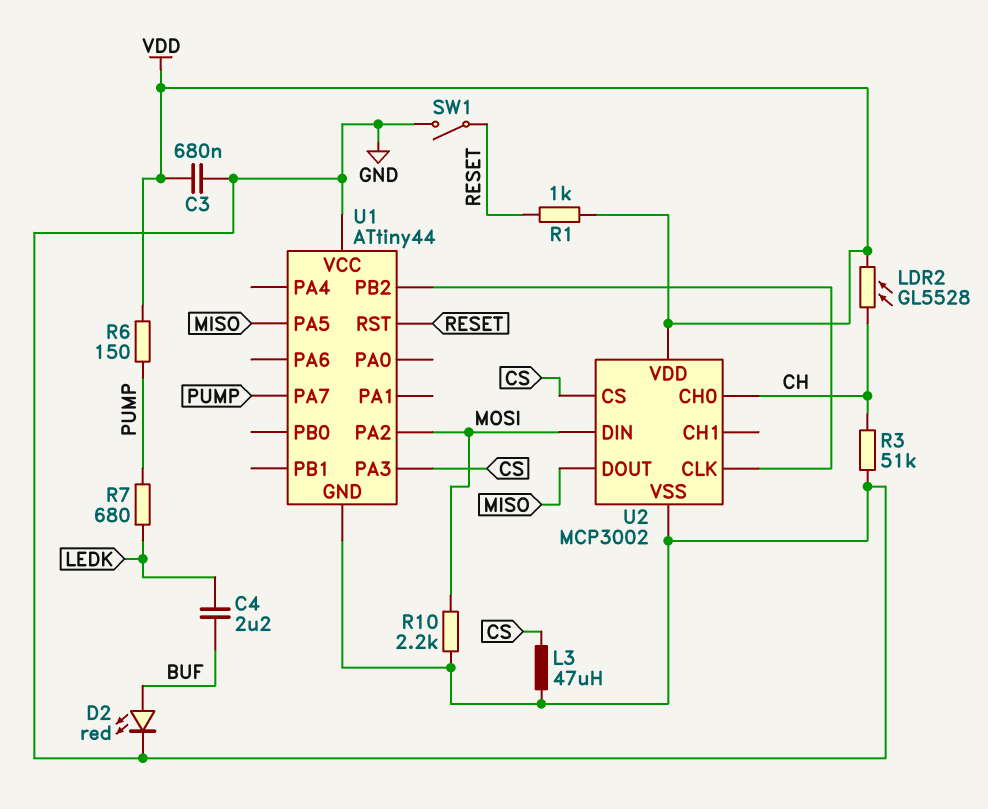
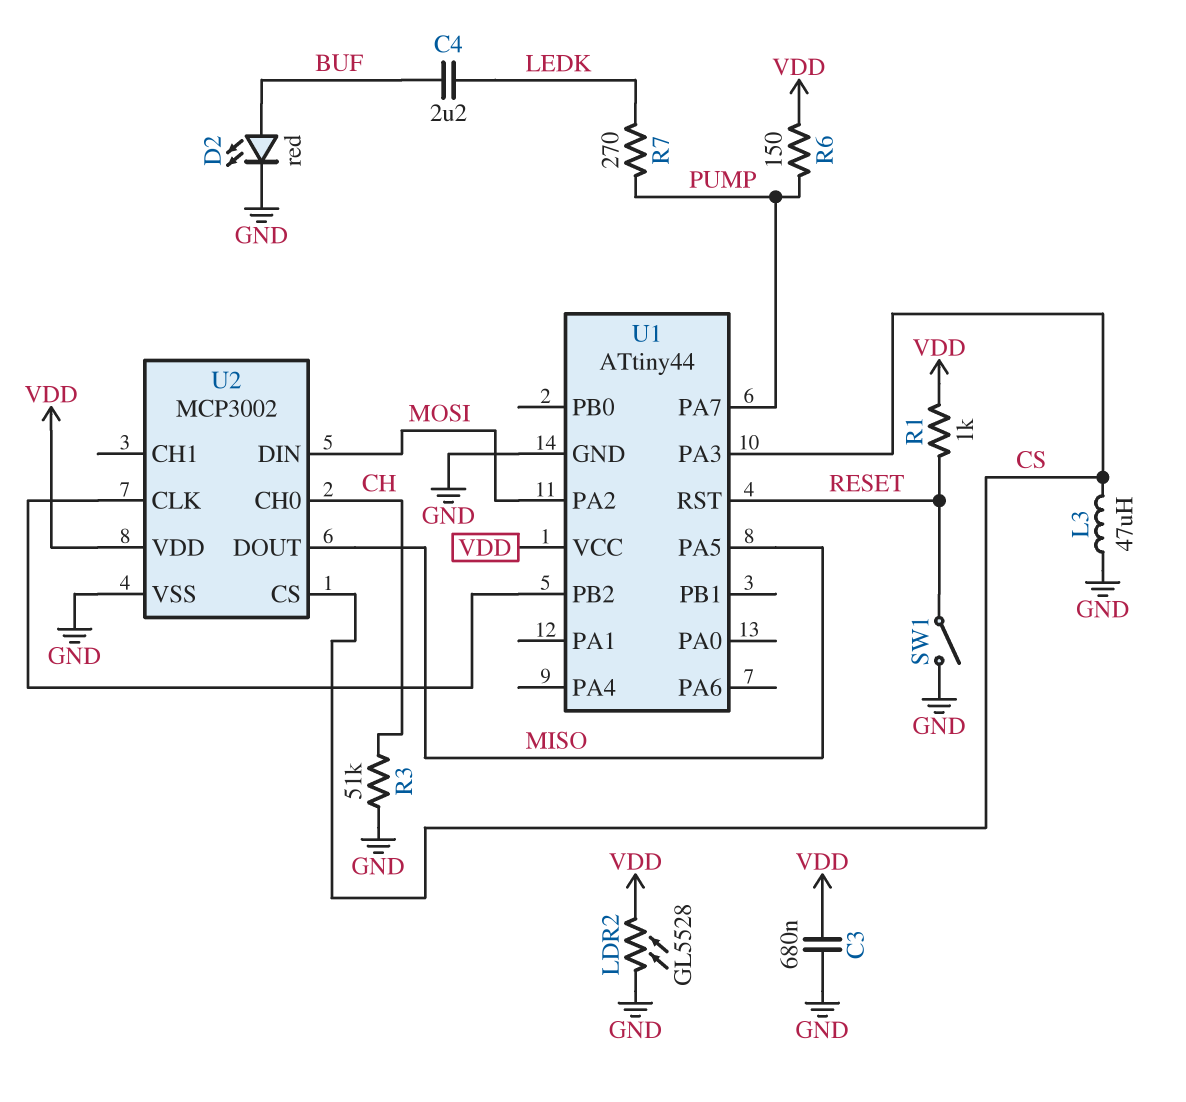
LDR2: GL5528 (CH, VDD) -> GL5528 (GND, VDD)
R7: 680 (LEDK, PUMP) -> 270 (LEDK, PUMP)
R10: 2.2k (GND, MOSI) -> none
U1 pin VCC: GND -> VDD

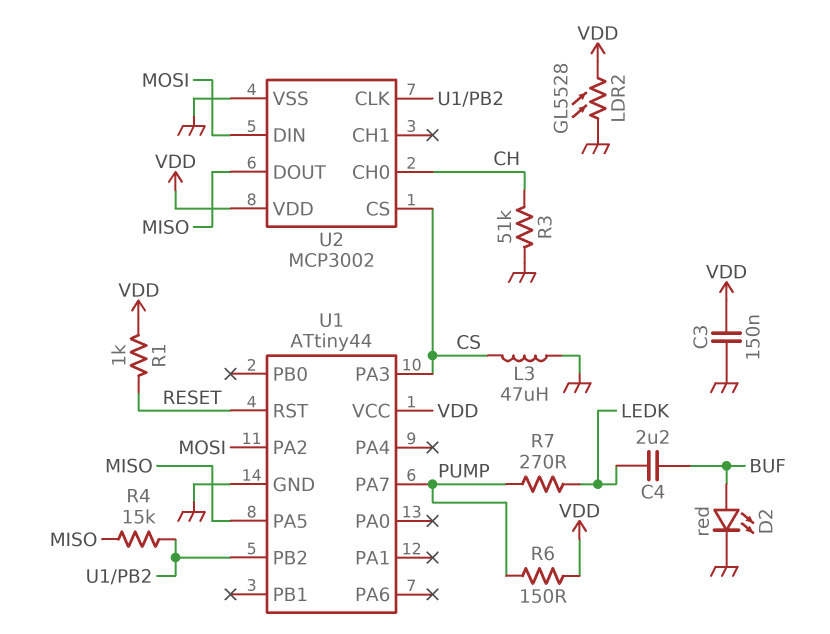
C3: 680nF (GND, VDD) -> 150nF (GND, VDD)
R4: none -> 15k (MISO, U1/PB2)
SW1: switch (GND, RESET) -> none

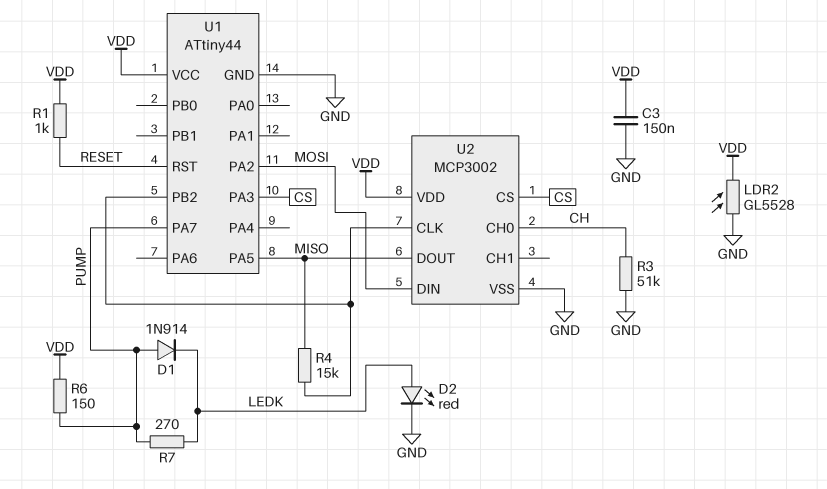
C4: 2.2uF (BUF, LEDK) -> none
D1: none -> diode 1N914 (A PUMP, K LEDK)
D2: LED red (A BUF, K GND) -> LED red (A LEDK, K GND)
L3: 47uH (CS, GND) -> none

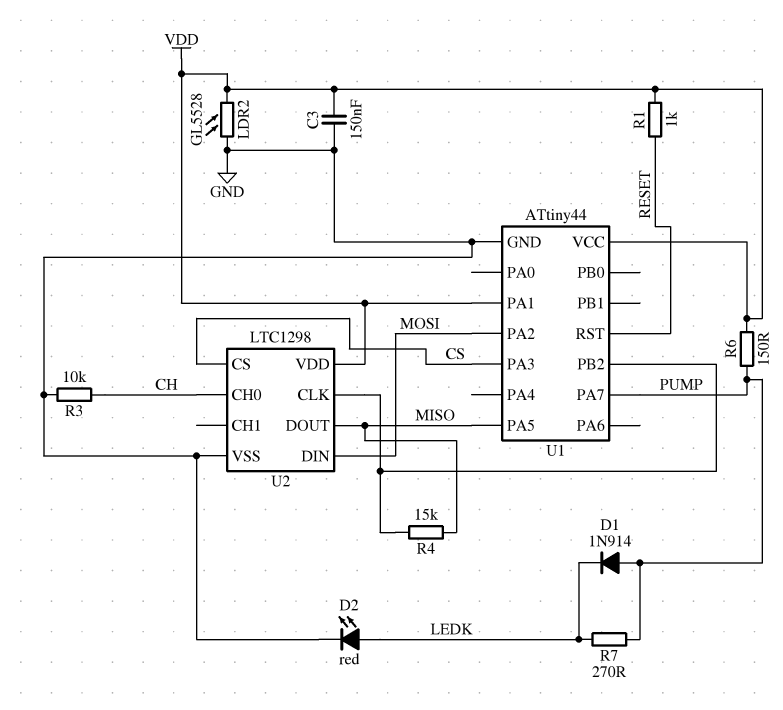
R3: 51k (CH, GND) -> 10k (CH, GND)
U1 pin PA1: none -> VDD
U2: MCP3002 -> LTC1298

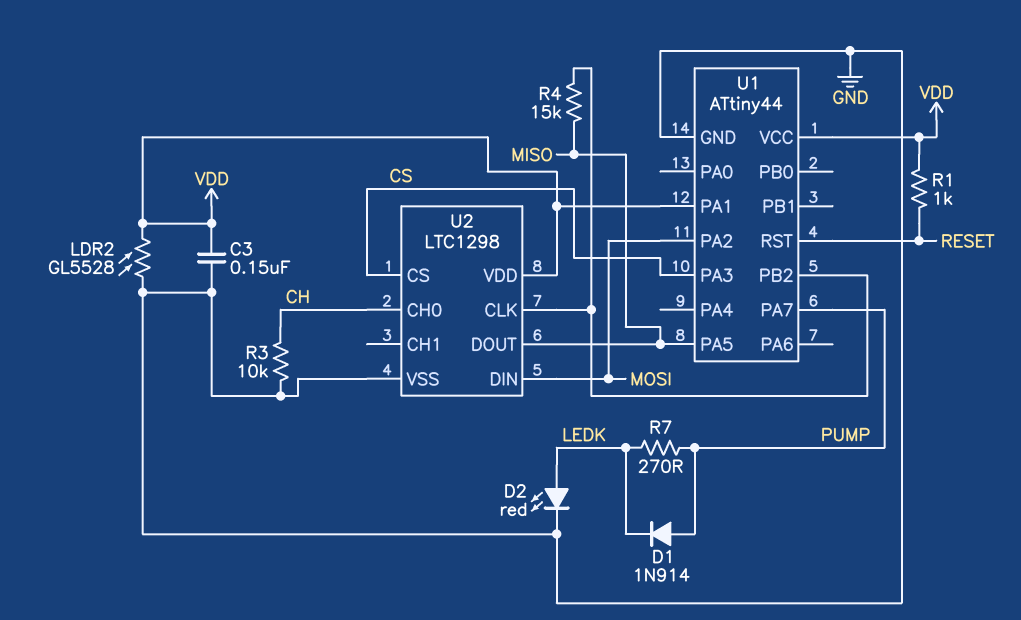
R6: 150 (PUMP, VDD) -> none

